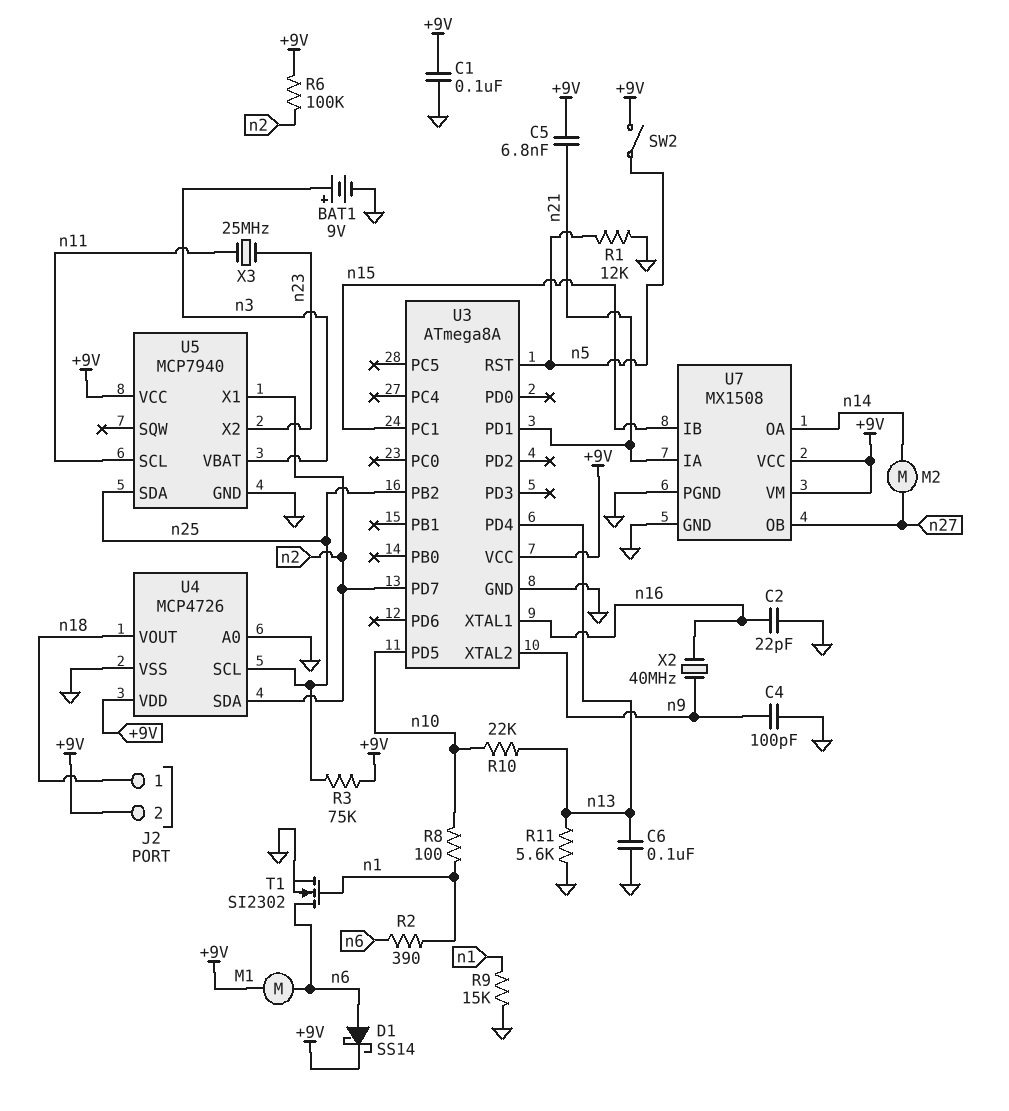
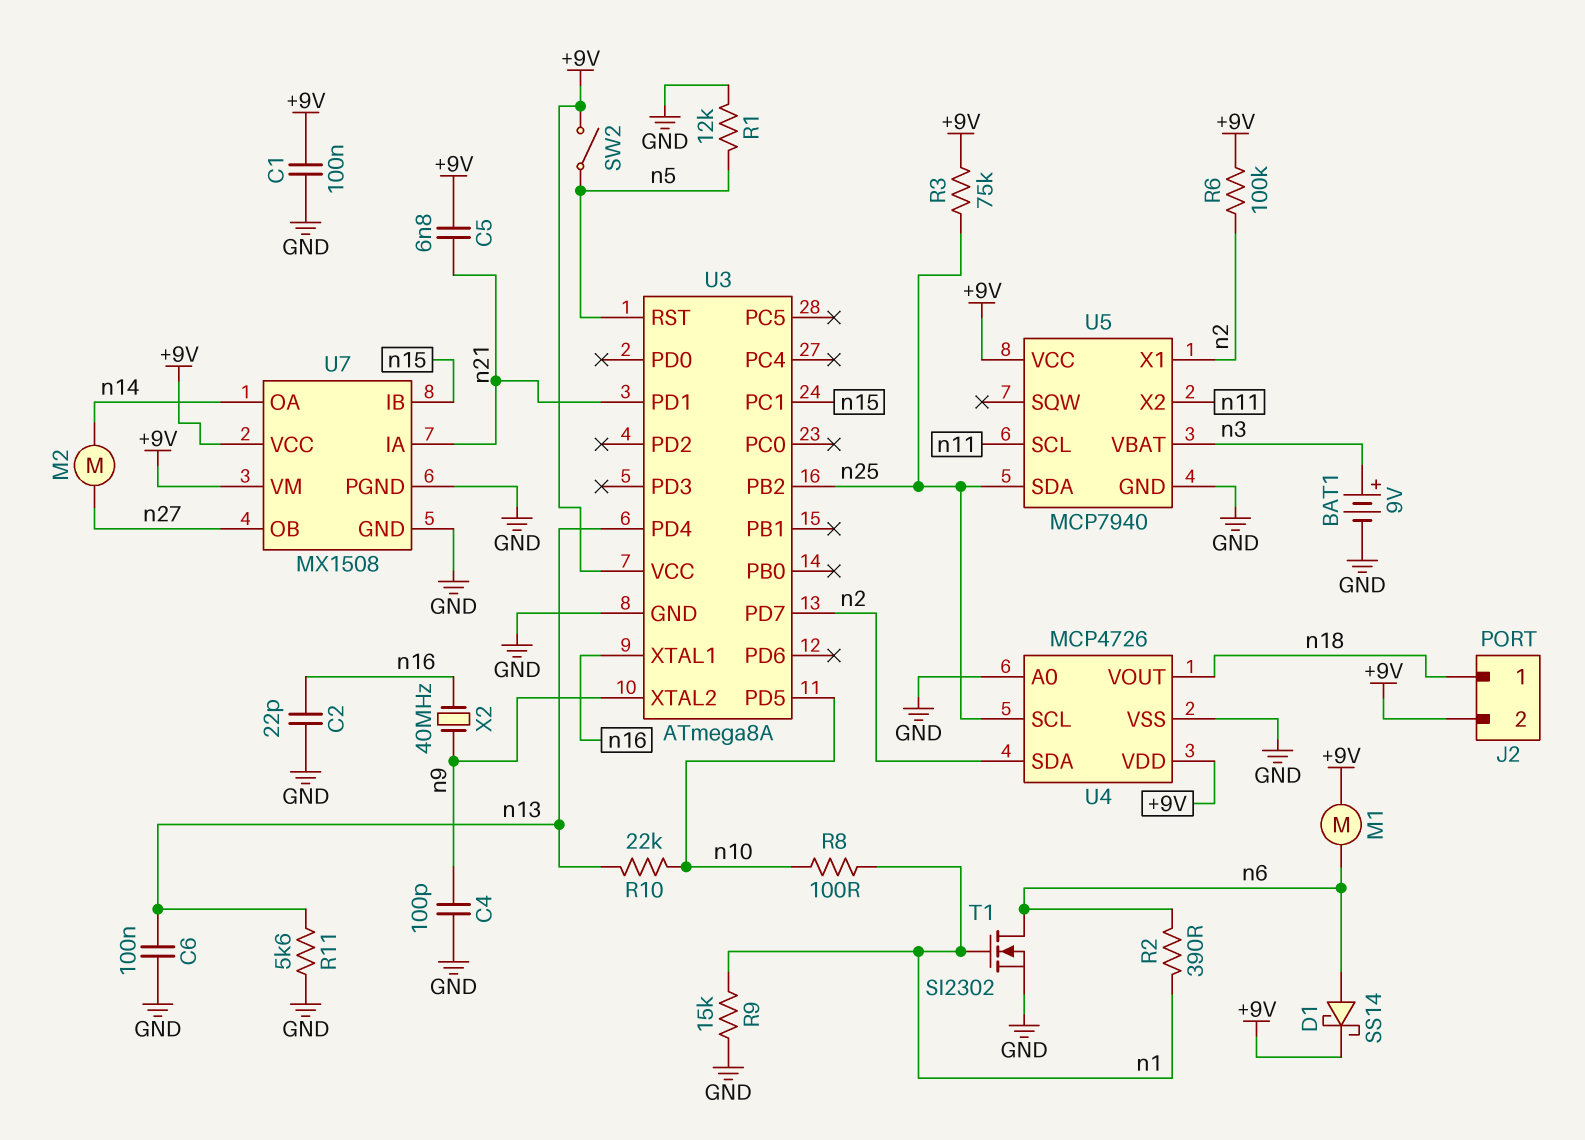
U5 pin X2: n23 -> n11
X3: 25MHz (n11, n23) -> none

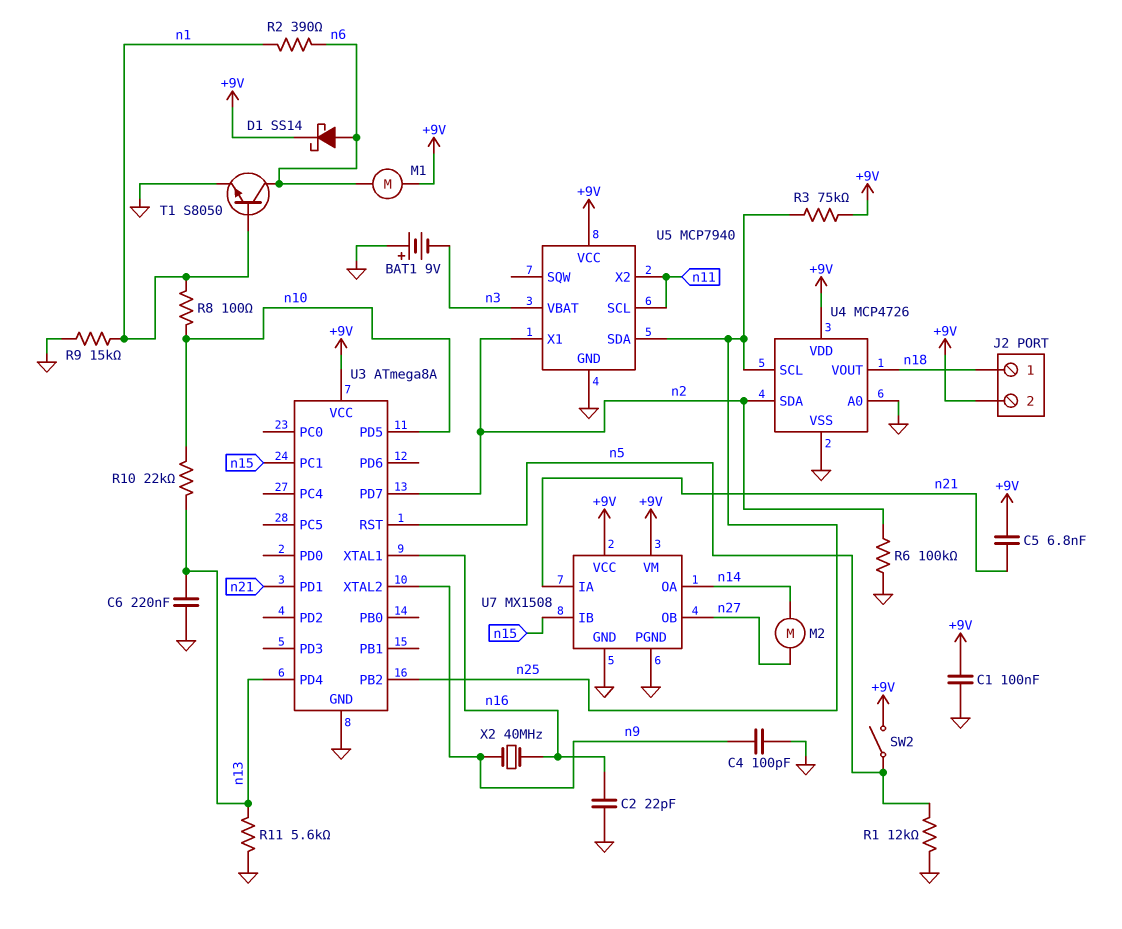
BAT1: 9V (plus n3, minus GND) -> 9V (plus GND, minus n3)
C6: 100nF (GND, n13) -> 220nF (GND, n13)
R6: 100k (+9V, n2) -> 100k (GND, n2)
T1: NMOS SI2302 (G n1, D n6, S GND) -> NPN S8050 (B n1, C n6, E GND)

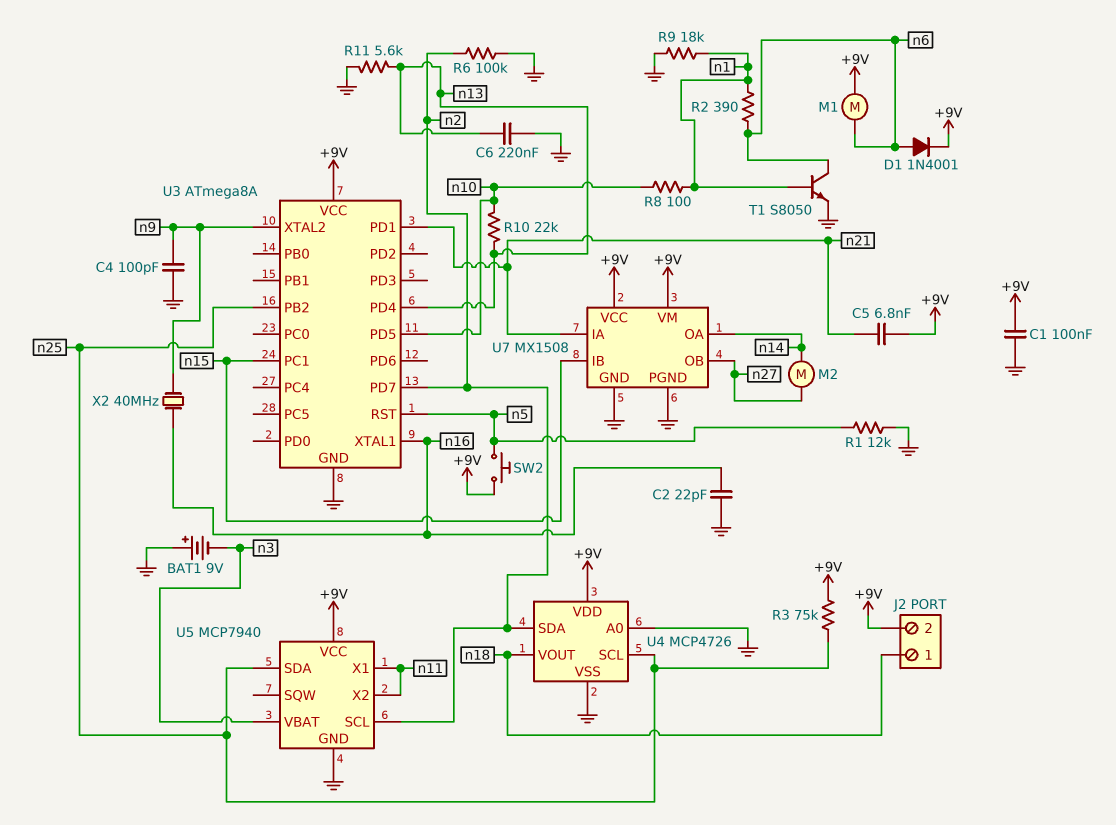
D1: schottky SS14 (A n6, K +9V) -> diode 1N4001 (A n6, K +9V)
R9: 15k (GND, n1) -> 18k (GND, n1)
SW2: switch (+9V, n5) -> button (+9V, n5)
U5 pin SCL: n11 -> n2
U5 pin X1: n2 -> n11

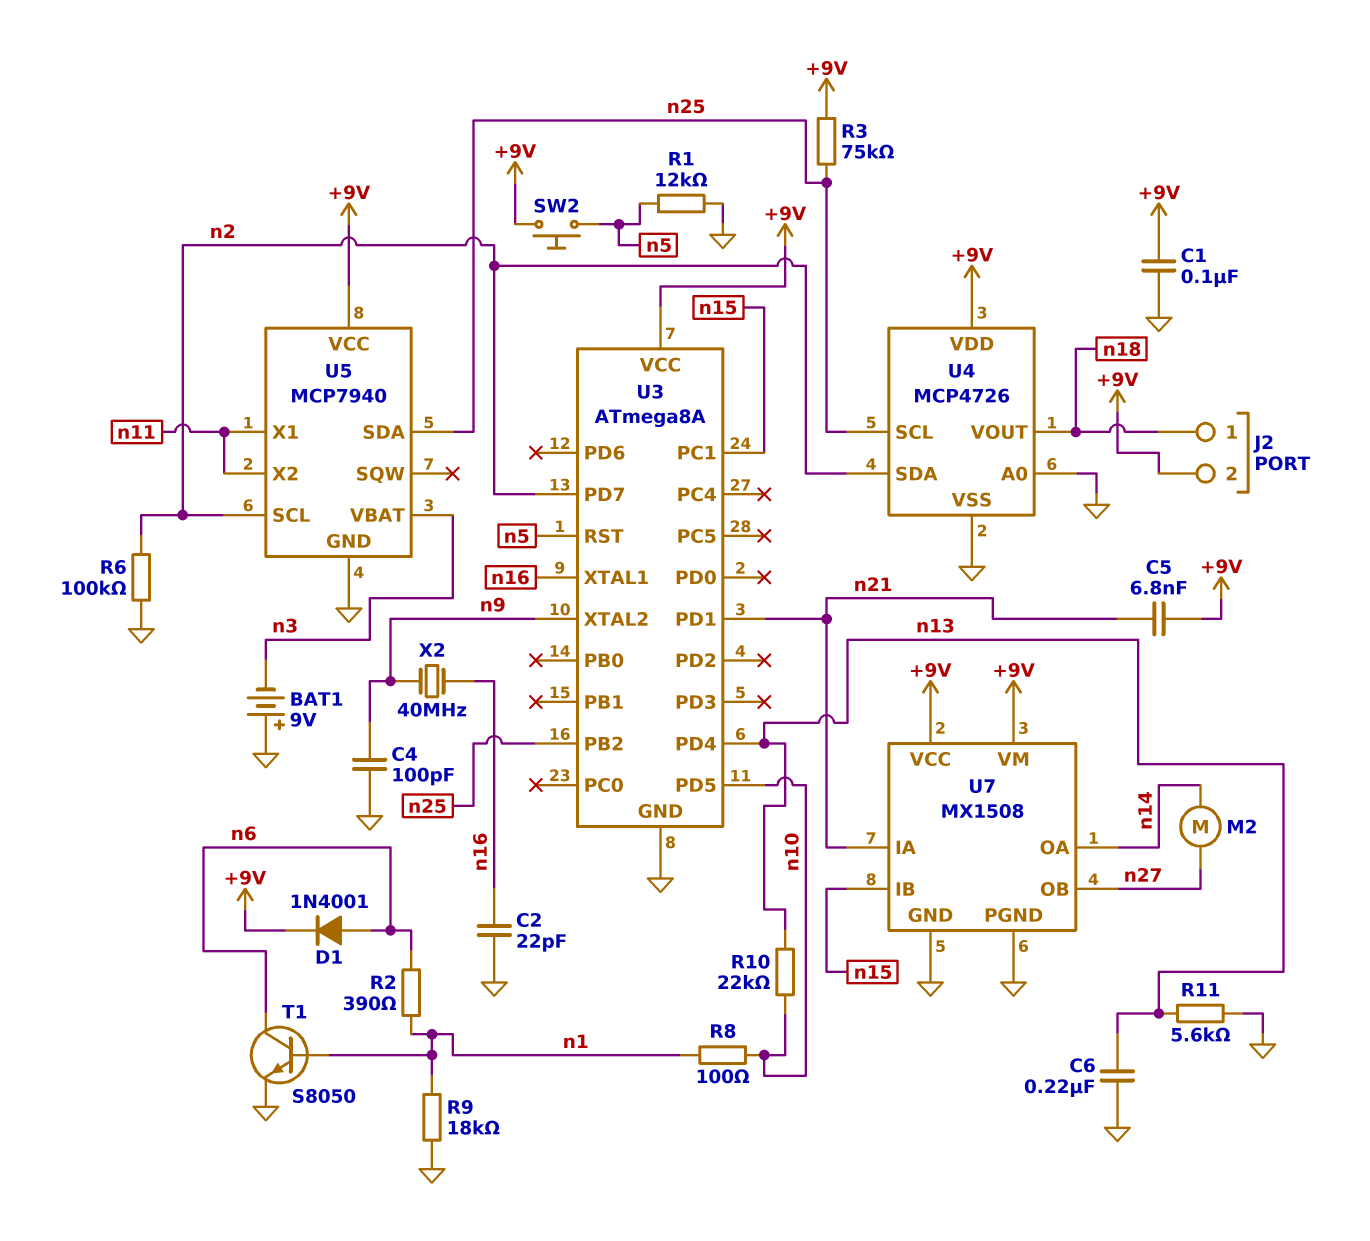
M1: motor (+9V, n6) -> none

